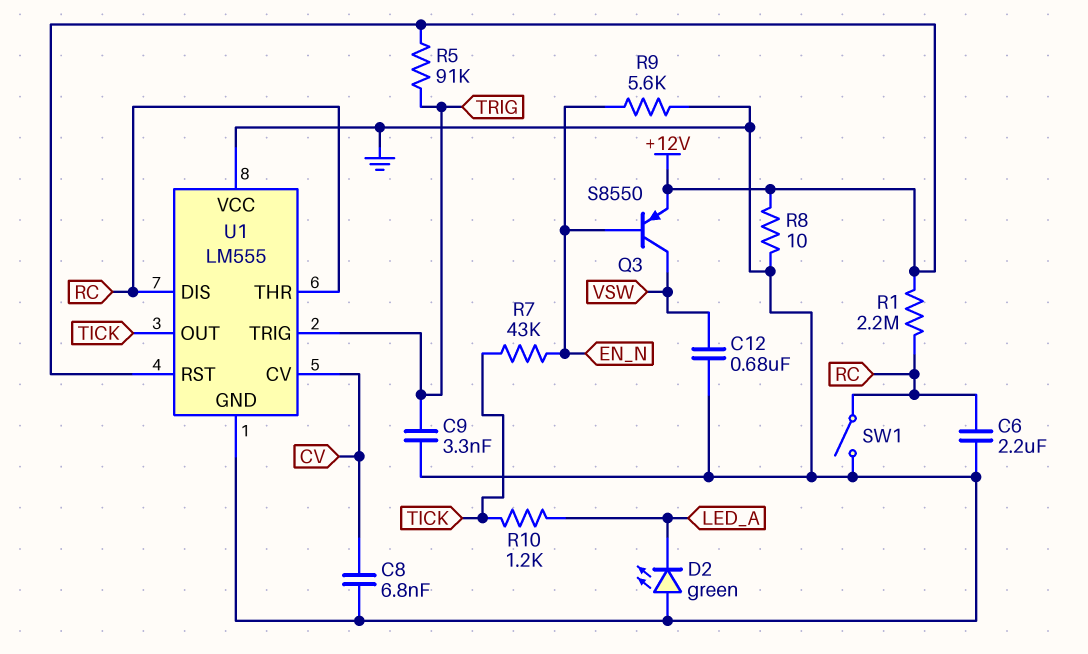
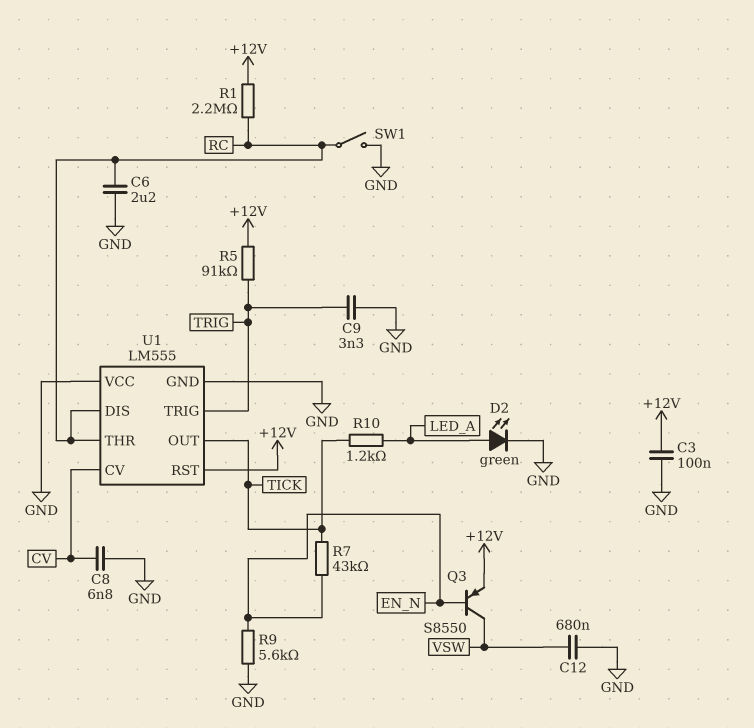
C3: none -> 100nF (+12V, GND)
D2: LED green (A GND, K LED_A) -> LED green (A LED_A, K GND)
R8: 10 (+12V, GND) -> none

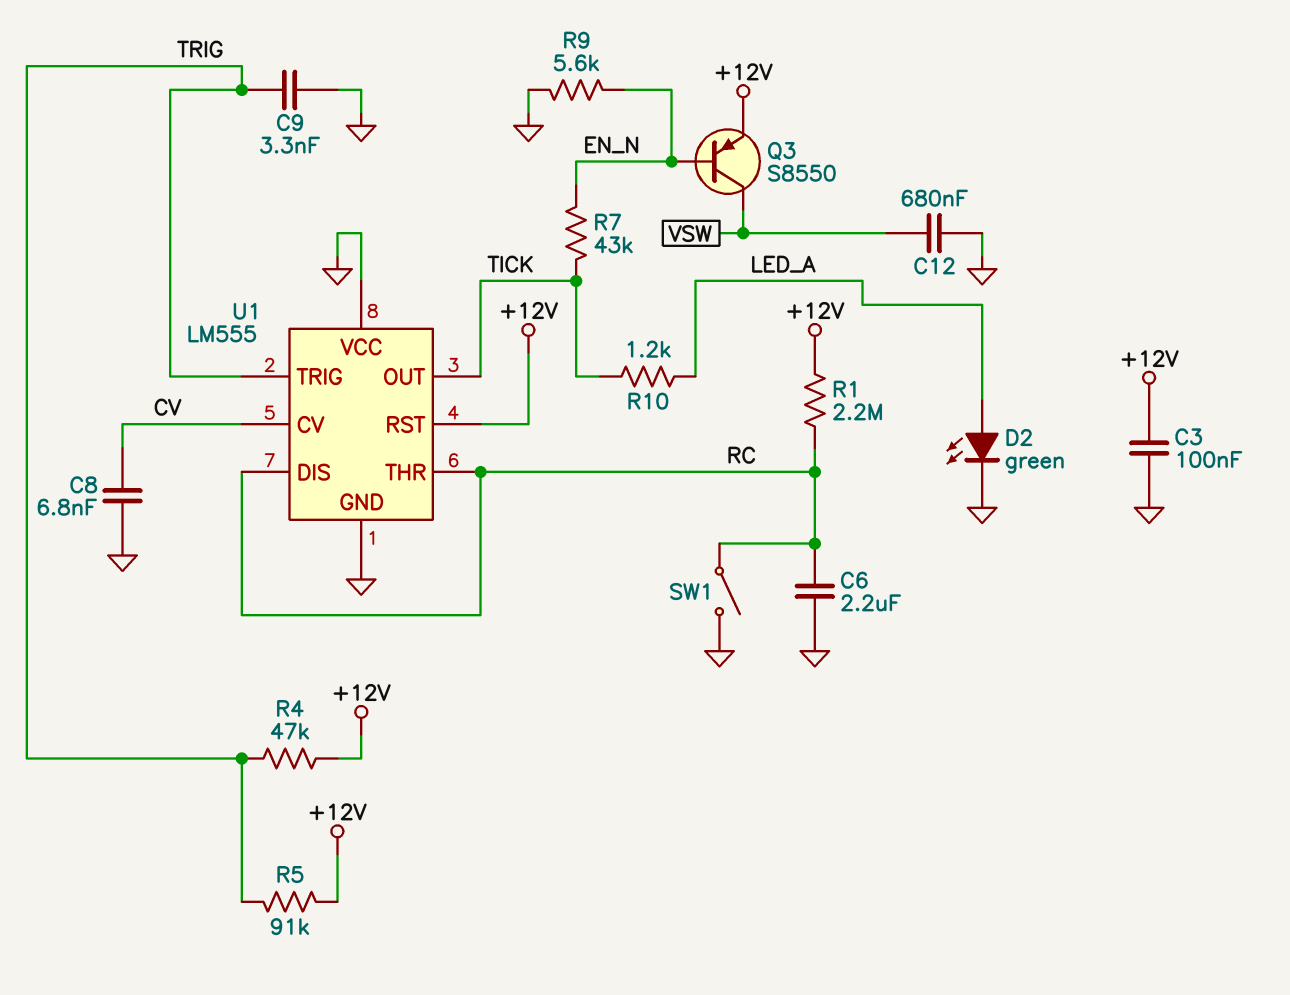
R4: none -> 47k (+12V, TRIG)

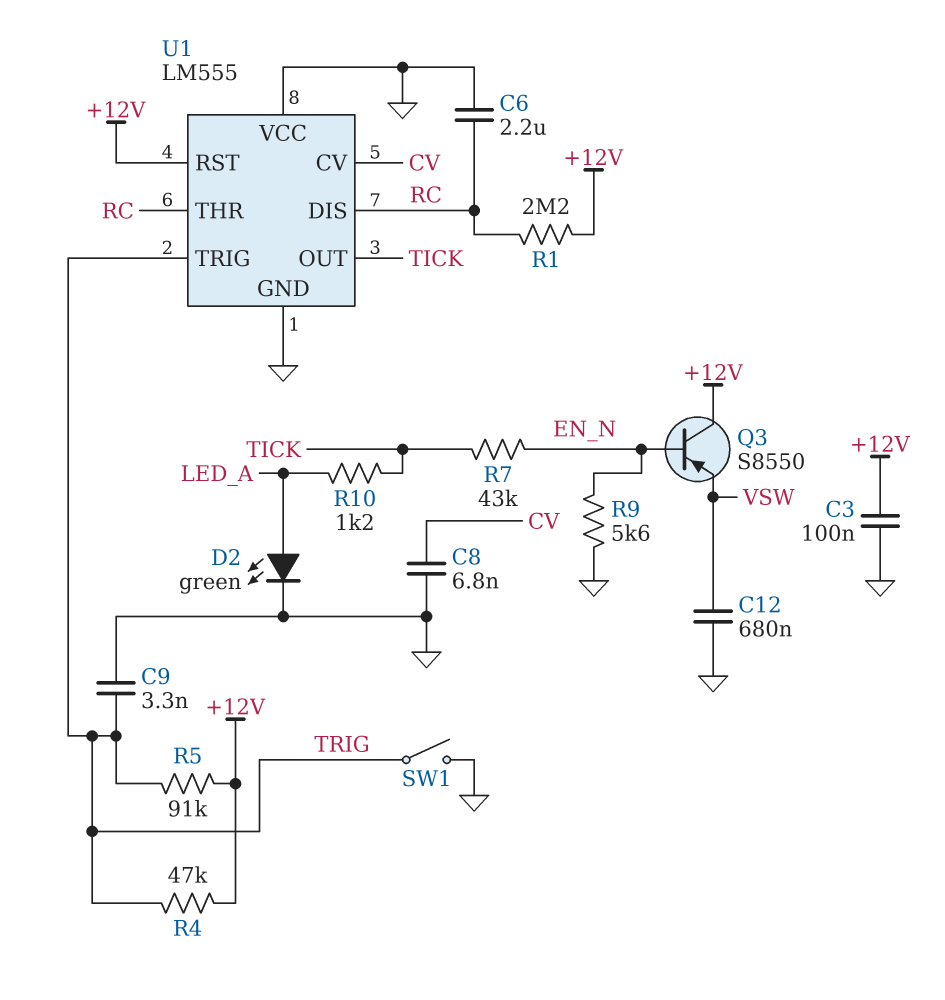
Q3: PNP S8550 (B EN_N, C VSW, E +12V) -> PNP S8550 (B EN_N, C +12V, E VSW)
SW1: switch (GND, RC) -> switch (GND, TRIG)

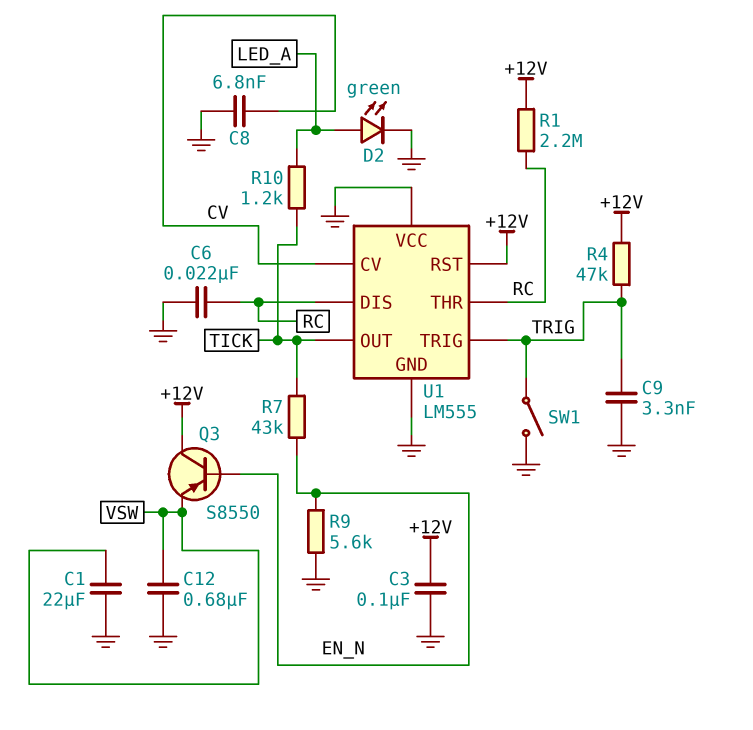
C1: none -> 22uF (GND, VSW)
C6: 2.2uF (GND, RC) -> 22nF (GND, RC)
R5: 91k (+12V, TRIG) -> none

